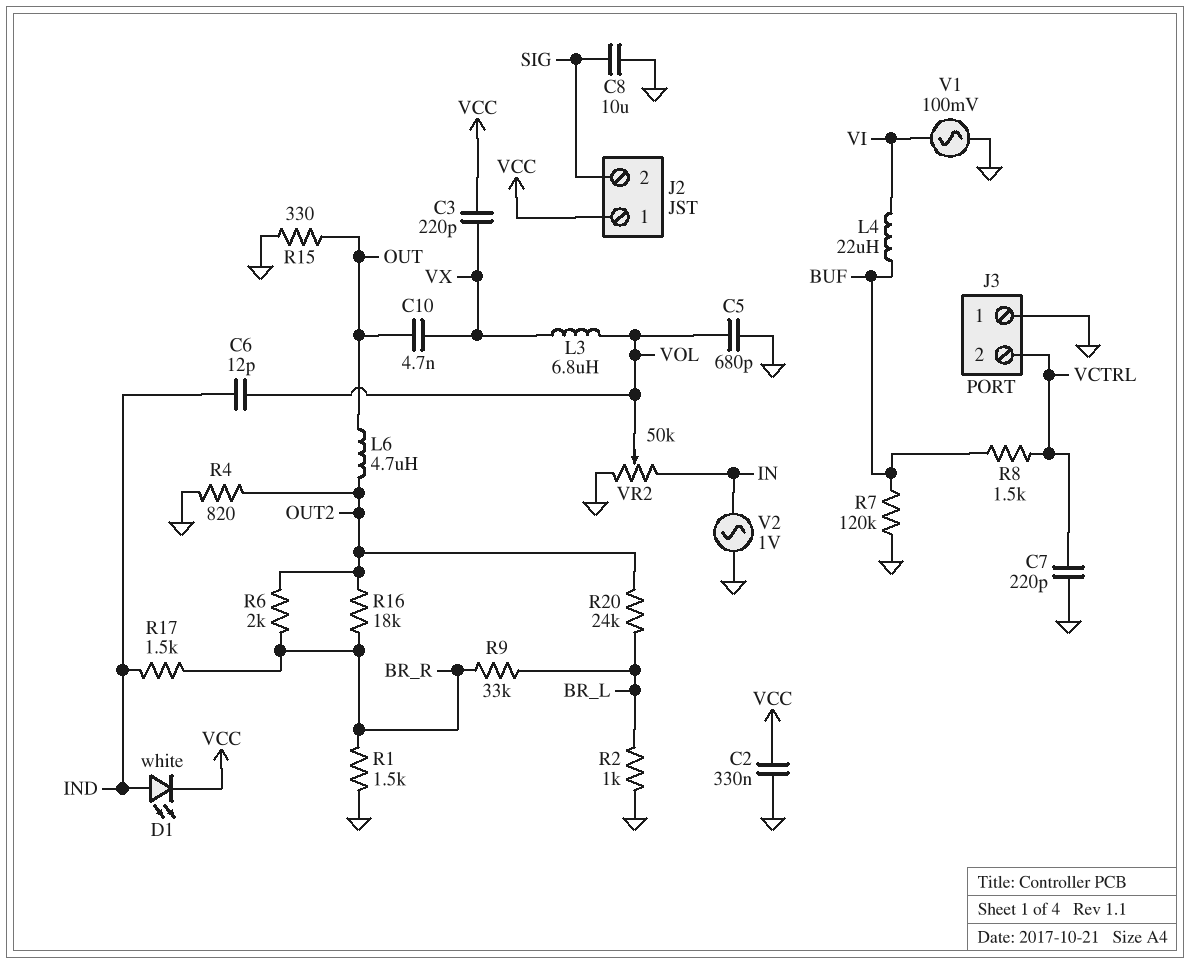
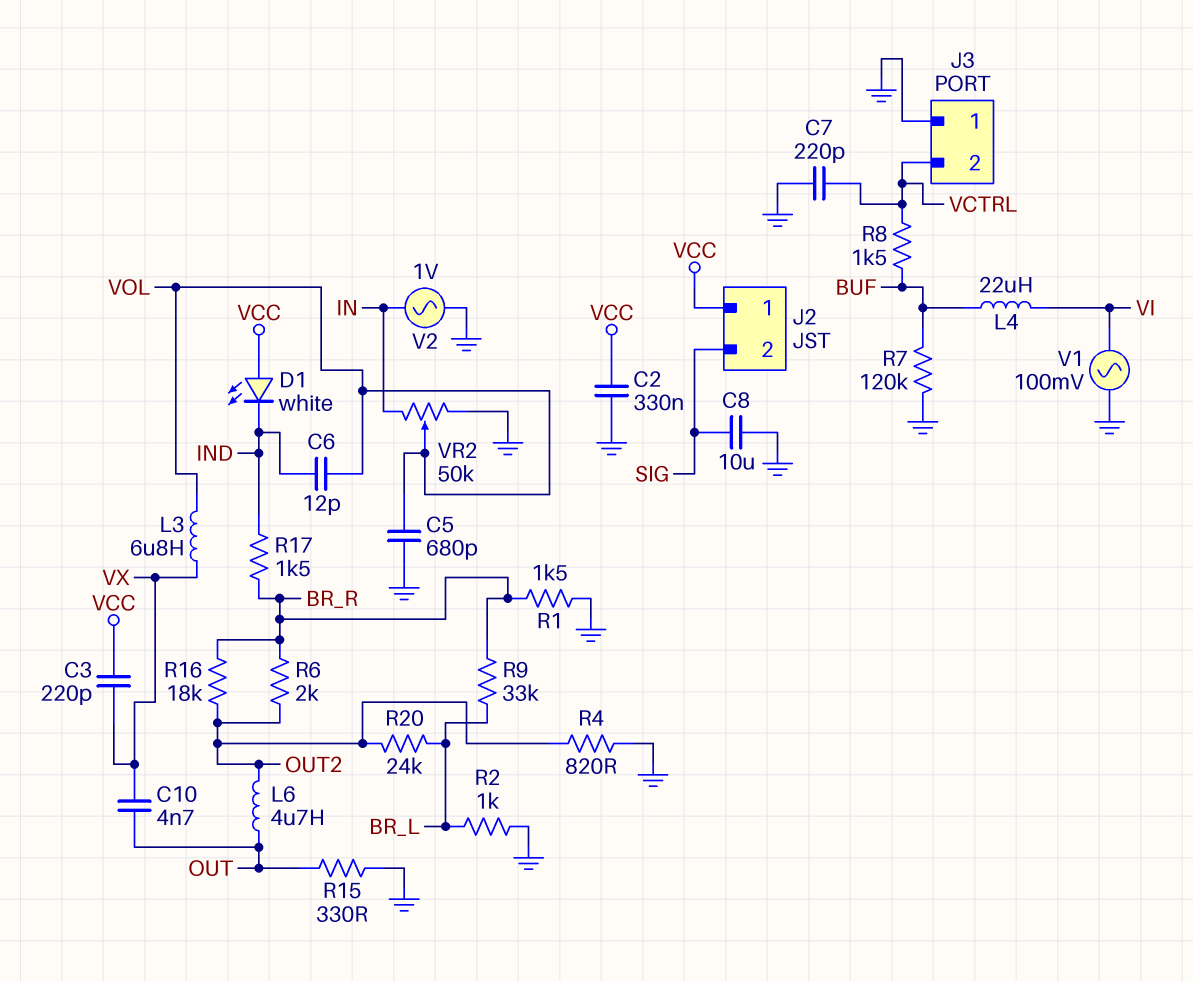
D1: LED white (A IND, K VCC) -> LED white (A VCC, K IND)

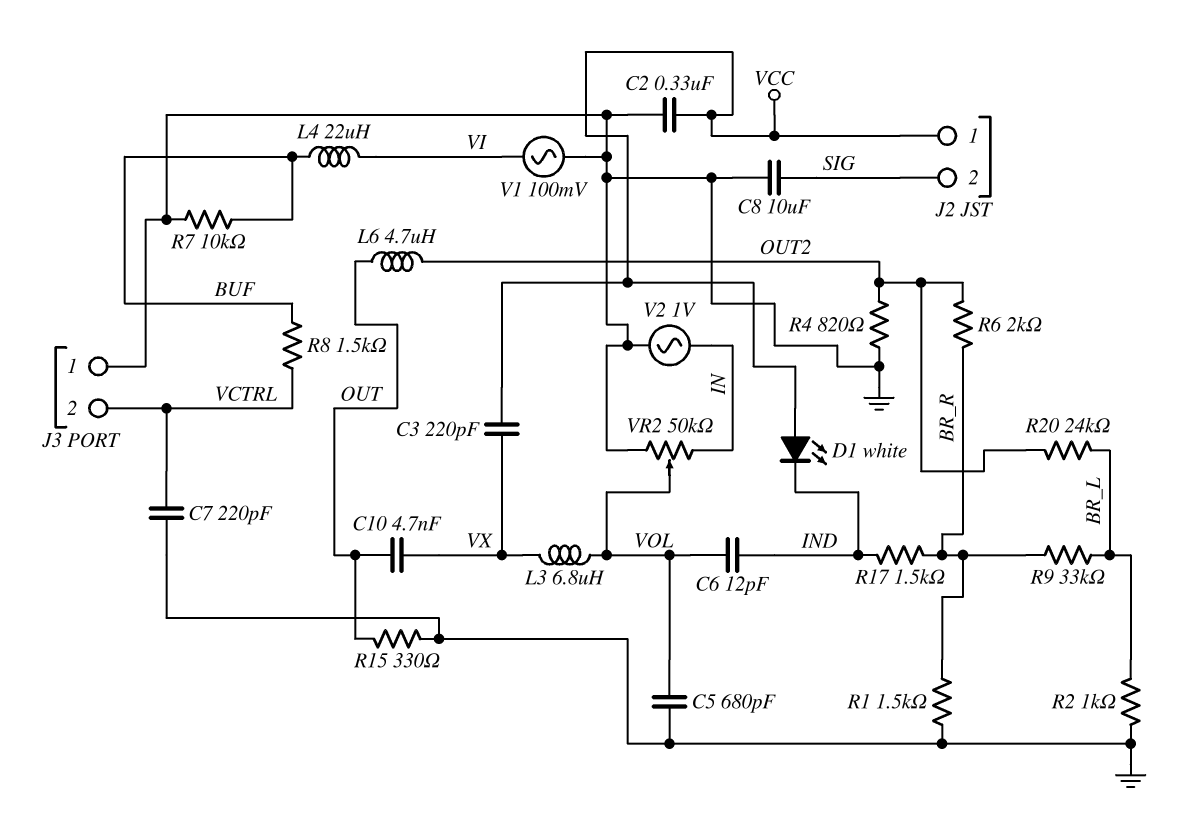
R7: 120k (BUF, GND) -> 10k (BUF, GND)
R16: 18k (BR_R, OUT2) -> none

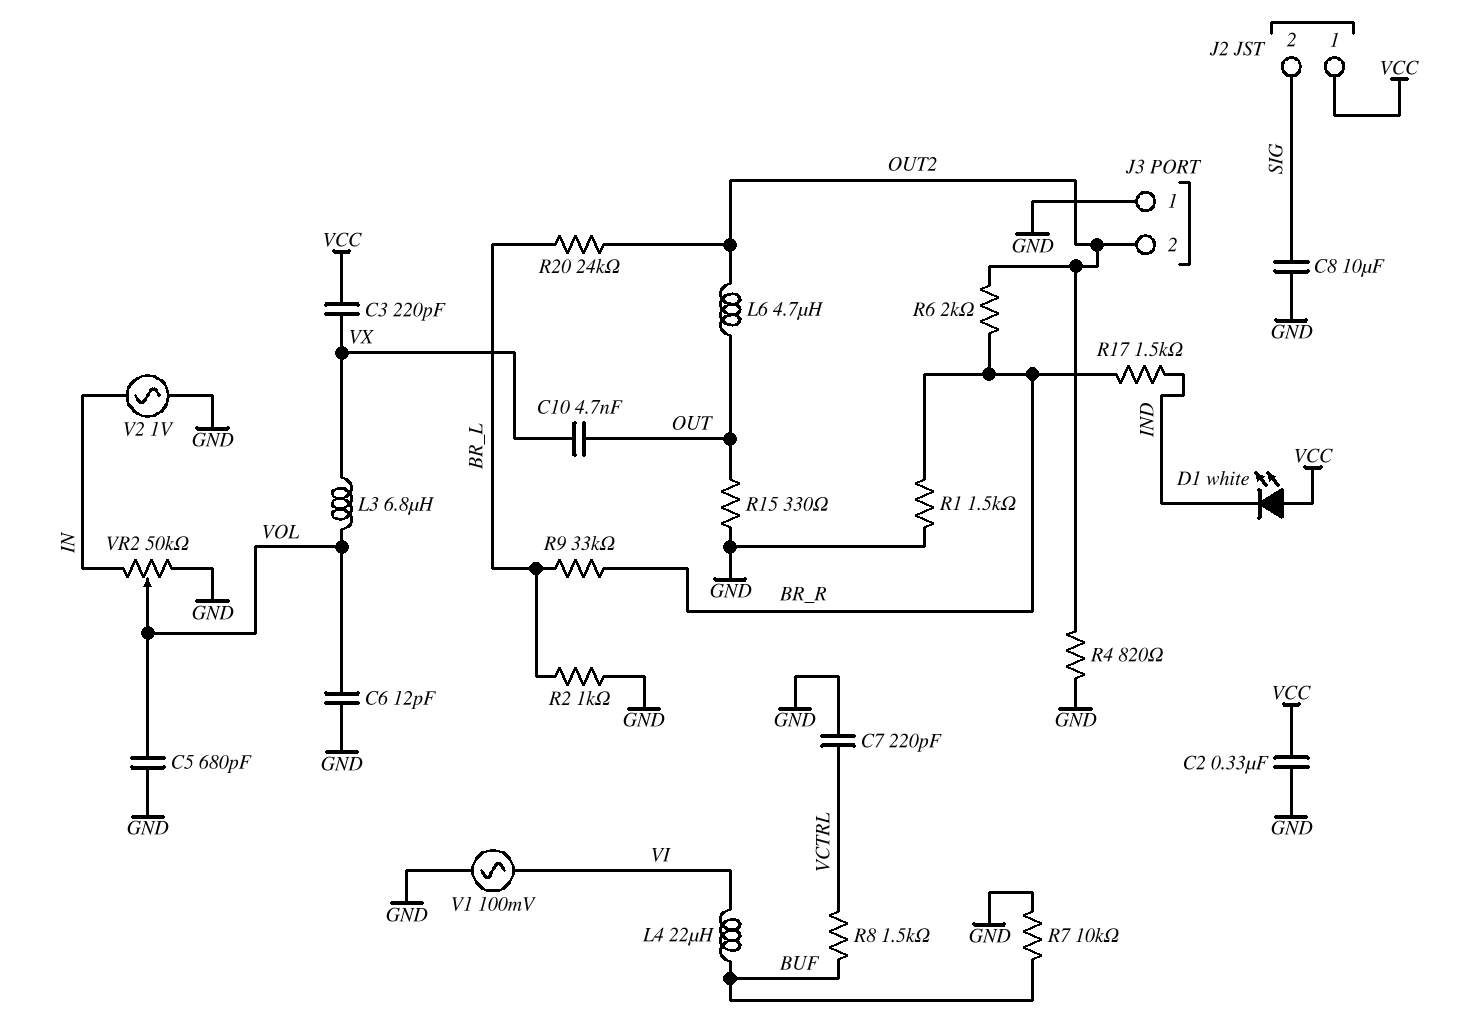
C6: 12pF (IND, VOL) -> 12pF (GND, VOL)
J3 pin 2: VCTRL -> OUT2

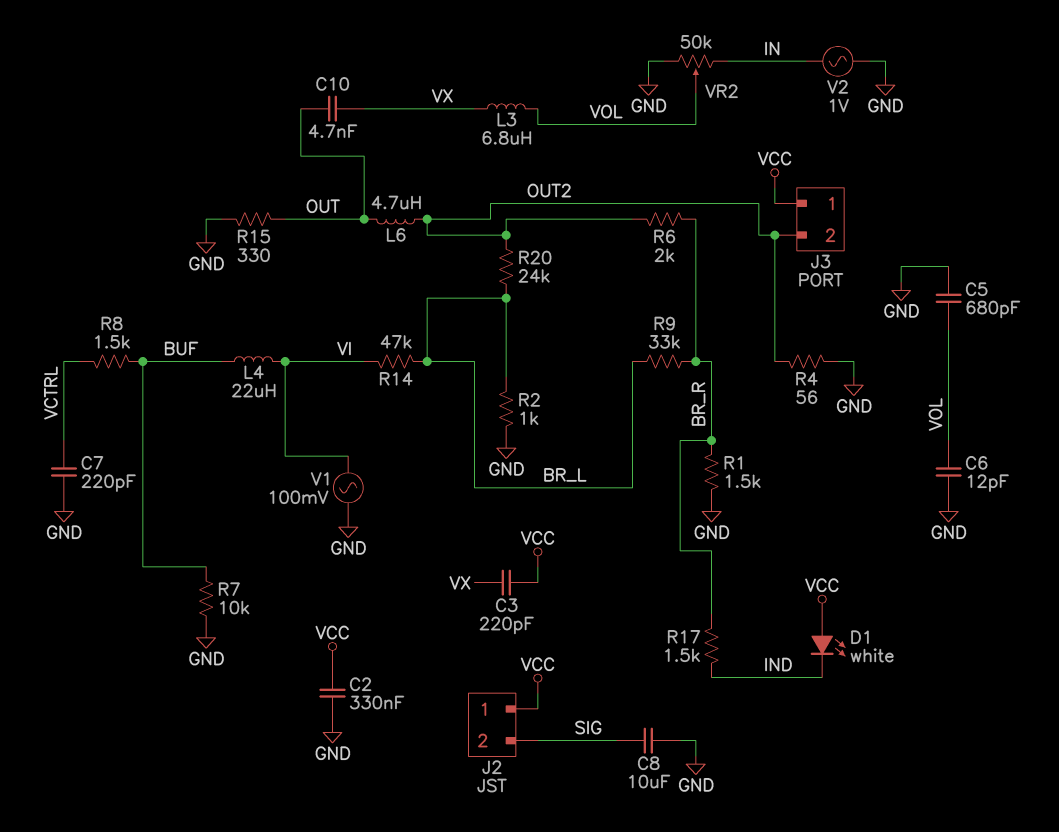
J3 pin 1: GND -> VCC
R4: 820 (GND, OUT2) -> 56 (GND, OUT2)
R14: none -> 47k (BR_L, VI)

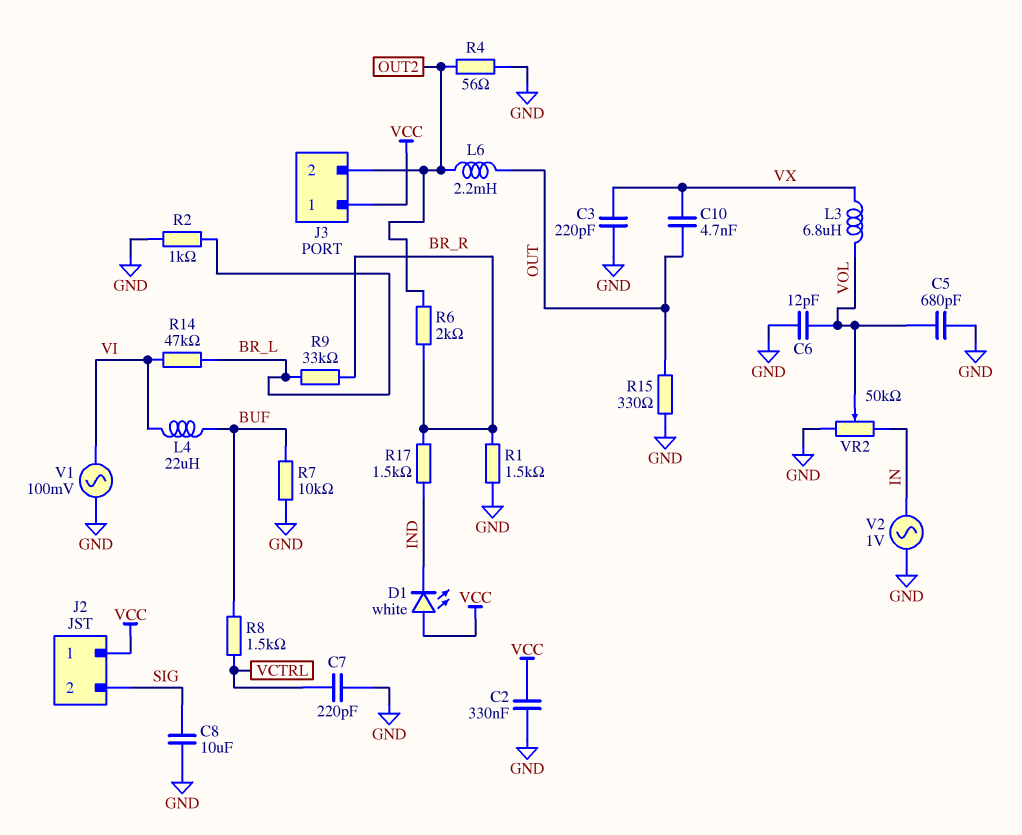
C3: 220pF (VCC, VX) -> 220pF (GND, VX)
L6: 4.7uH (OUT, OUT2) -> 2.2mH (OUT, OUT2)
R20: 24k (BR_L, OUT2) -> none

